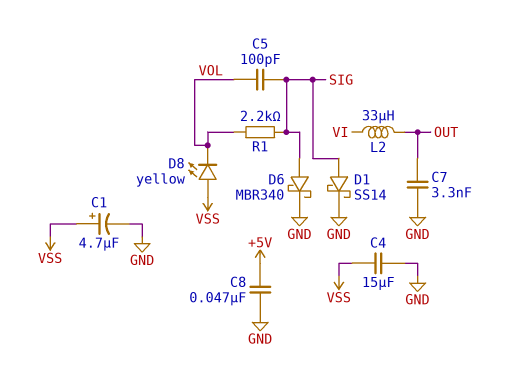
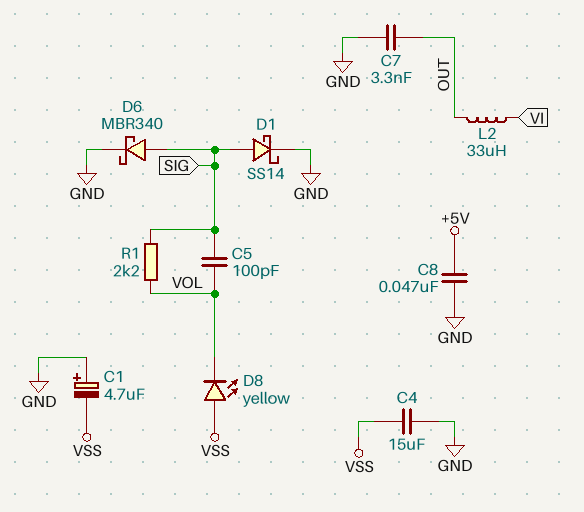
C1: 4.7uF (plus VSS, minus GND) -> 4.7uF (plus GND, minus VSS)

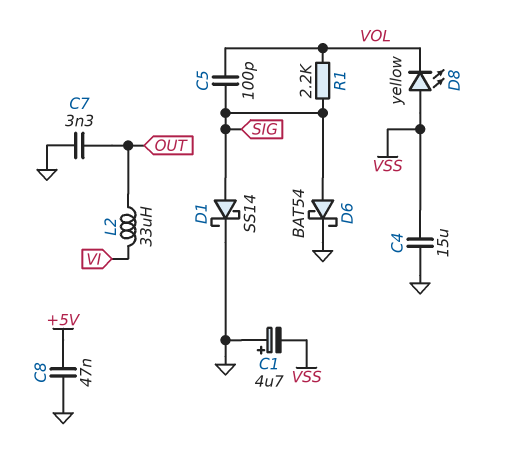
D6: schottky MBR340 (A SIG, K GND) -> schottky BAT54 (A SIG, K GND)

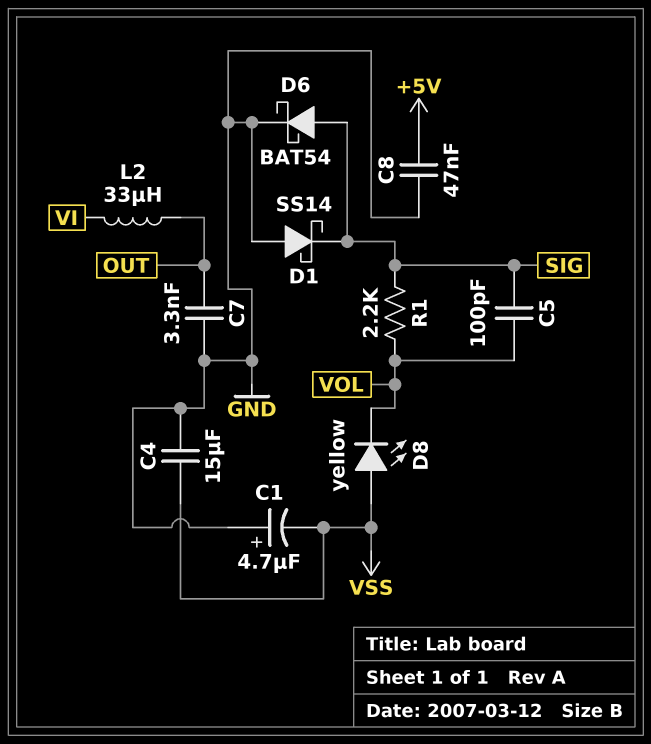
D1: schottky SS14 (A SIG, K GND) -> schottky SS14 (A GND, K SIG)

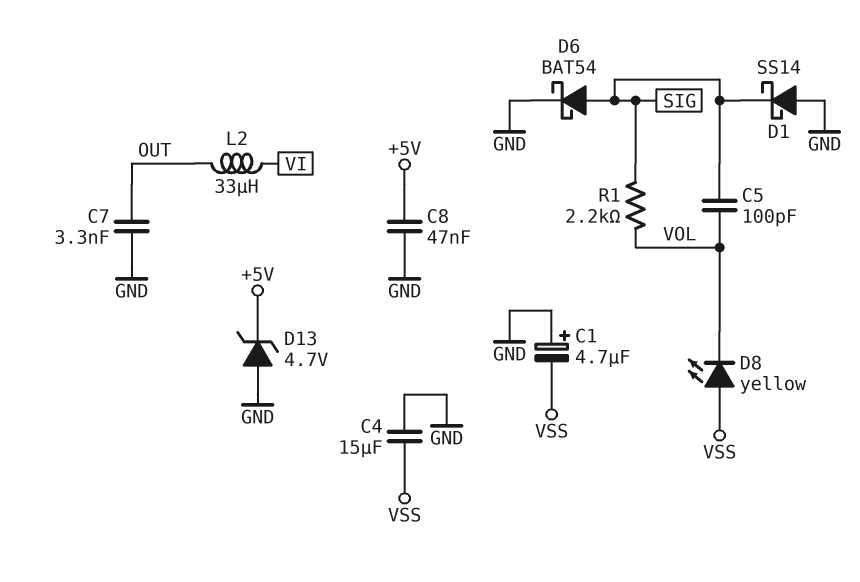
D13: none -> zener 4.7V (A GND, K +5V)

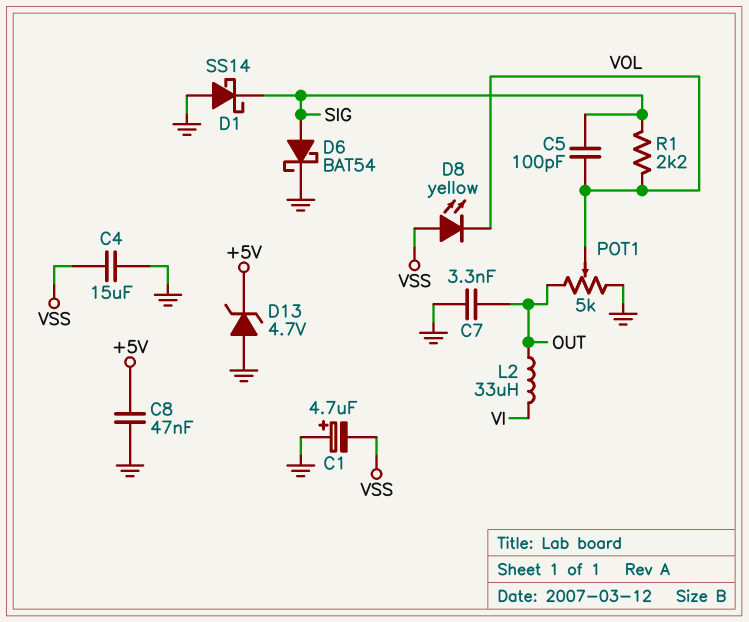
POT1: none -> 5k (GND, OUT, wiper VOL)

